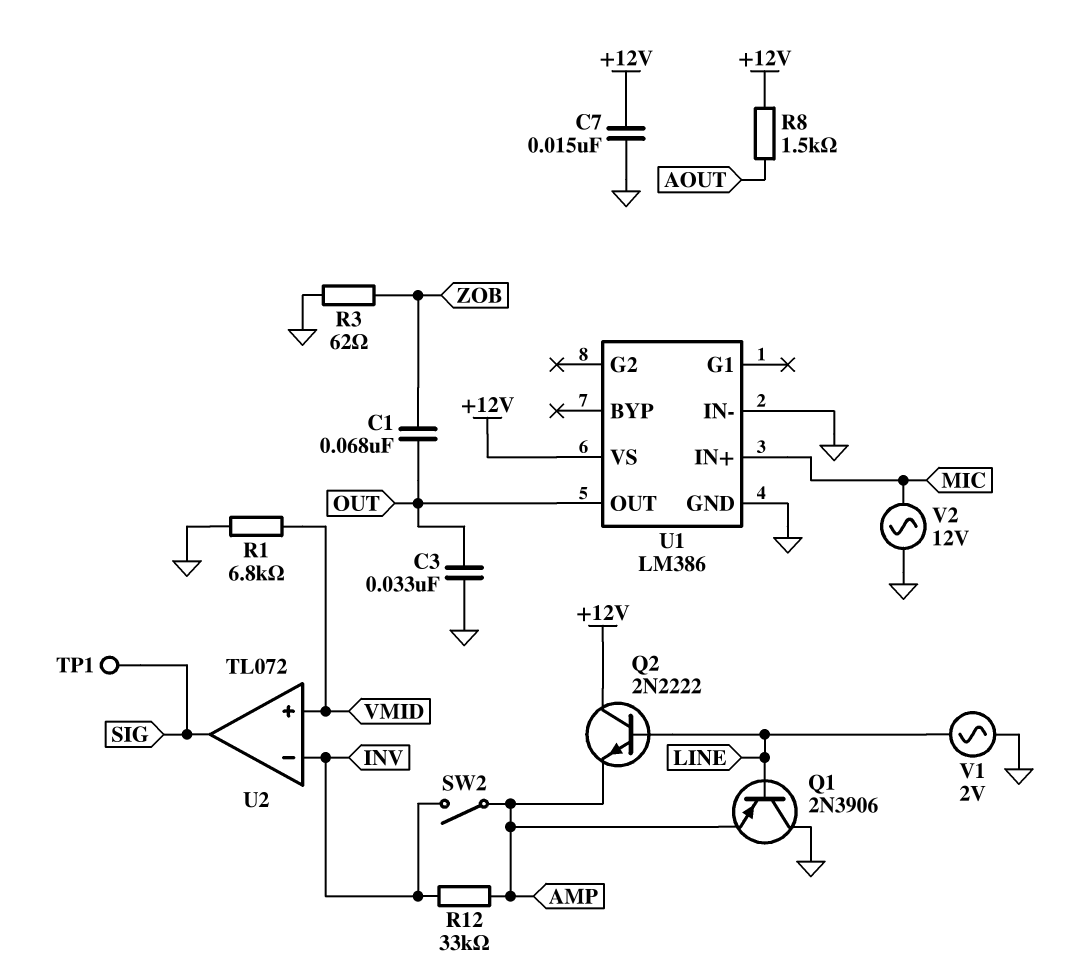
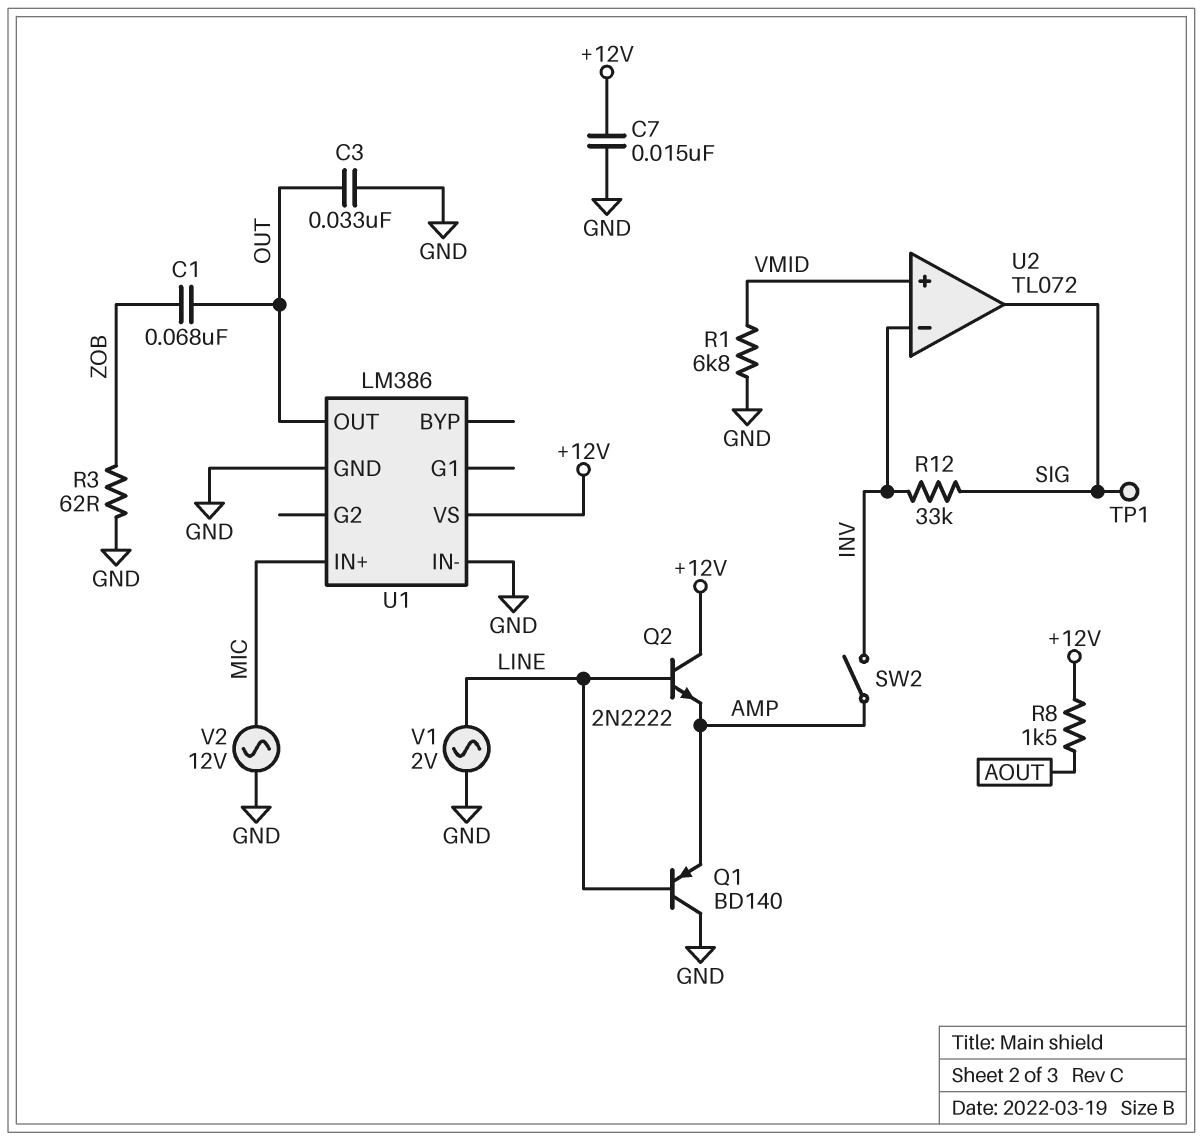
Q1: PNP 2N3906 (B LINE, C GND, E AMP) -> PNP BD140 (B LINE, C GND, E AMP)
R12: 33k (AMP, INV) -> 33k (INV, SIG)

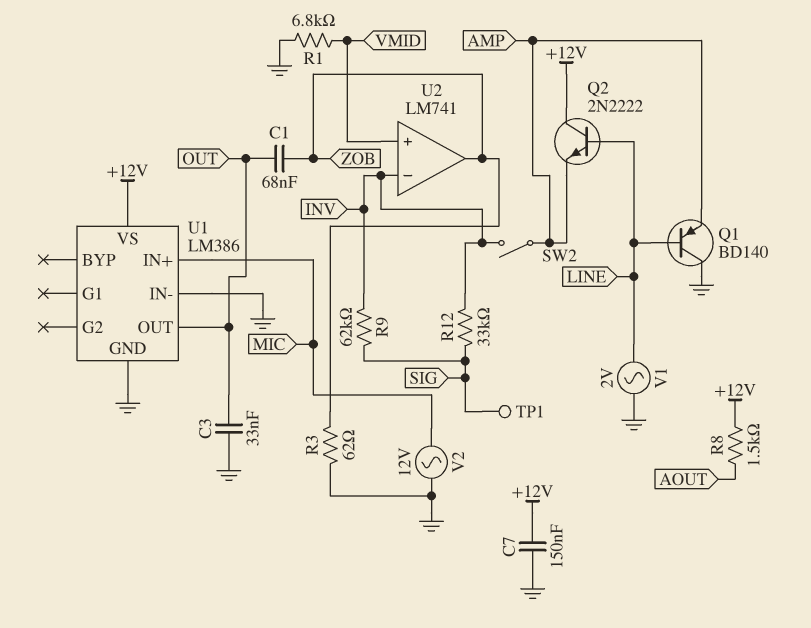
C7: 15nF (+12V, GND) -> 150nF (+12V, GND)
R9: none -> 62k (INV, SIG)
U2: TL072 -> LM741
U2 pin out: SIG -> ZOB

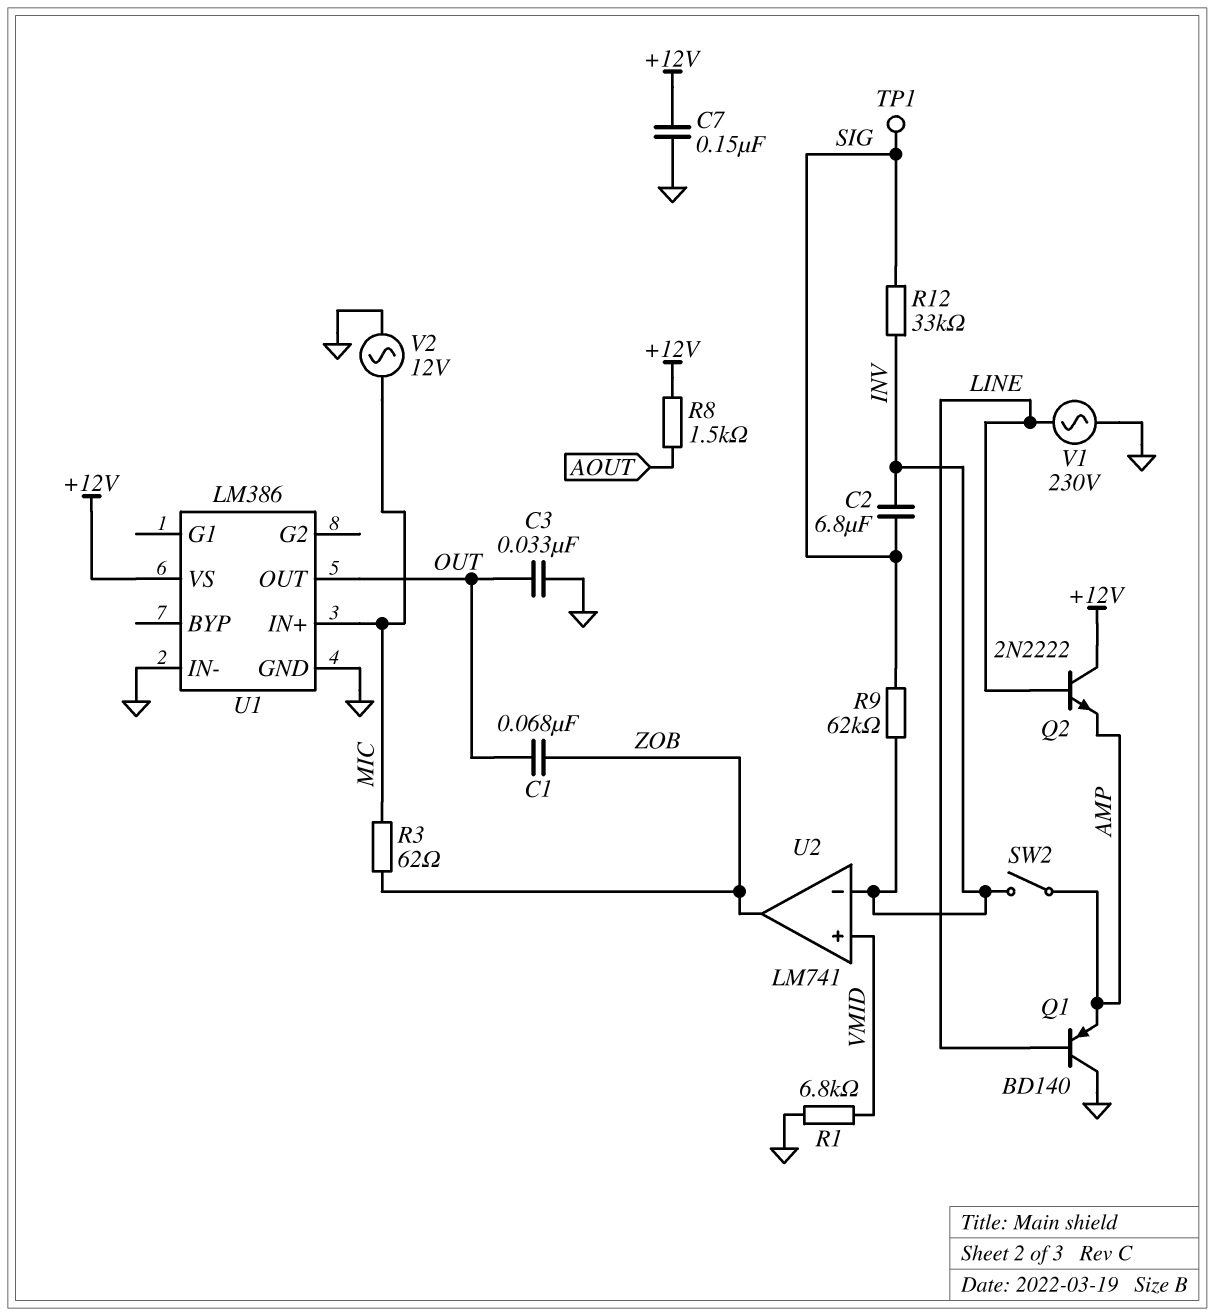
C2: none -> 6.8uF (INV, SIG)
R3: 62 (GND, ZOB) -> 62 (MIC, ZOB)
V1: AC 2V (GND, LINE) -> AC 230V (GND, LINE)

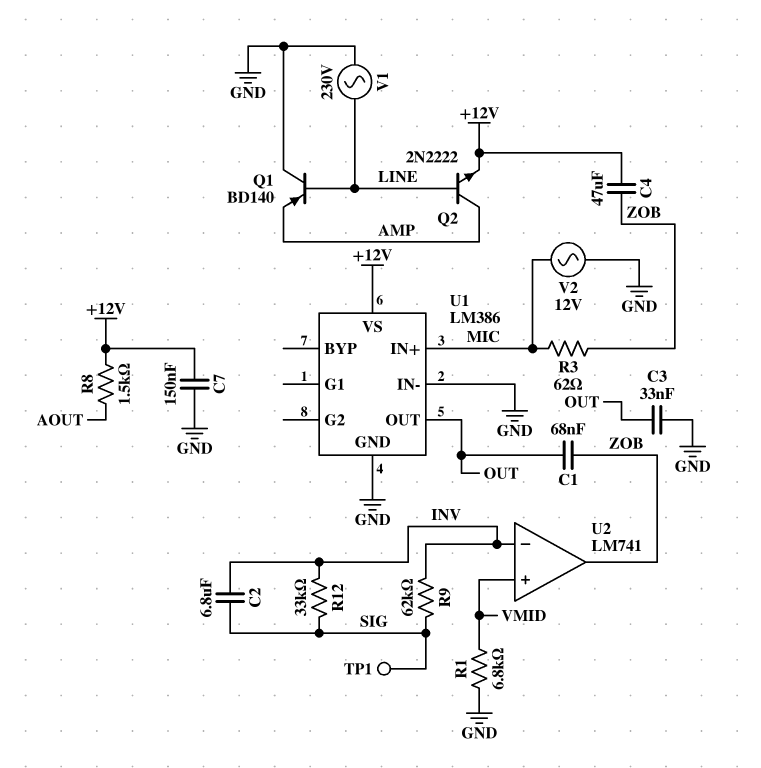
C4: none -> 47uF (+12V, ZOB)
Q2: NPN 2N2222 (B LINE, C +12V, E AMP) -> NPN 2N2222 (B LINE, C AMP, E +12V)
SW2: switch (AMP, INV) -> none

